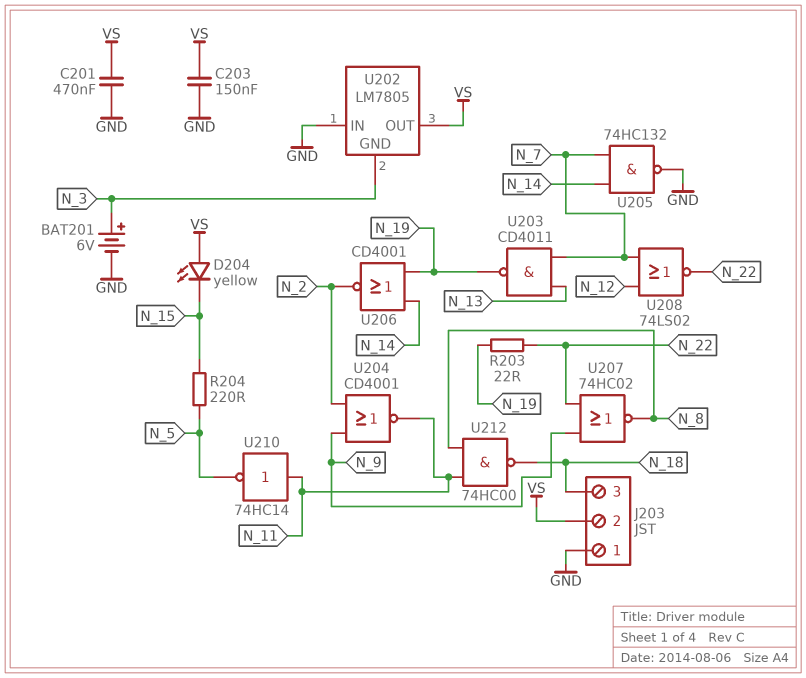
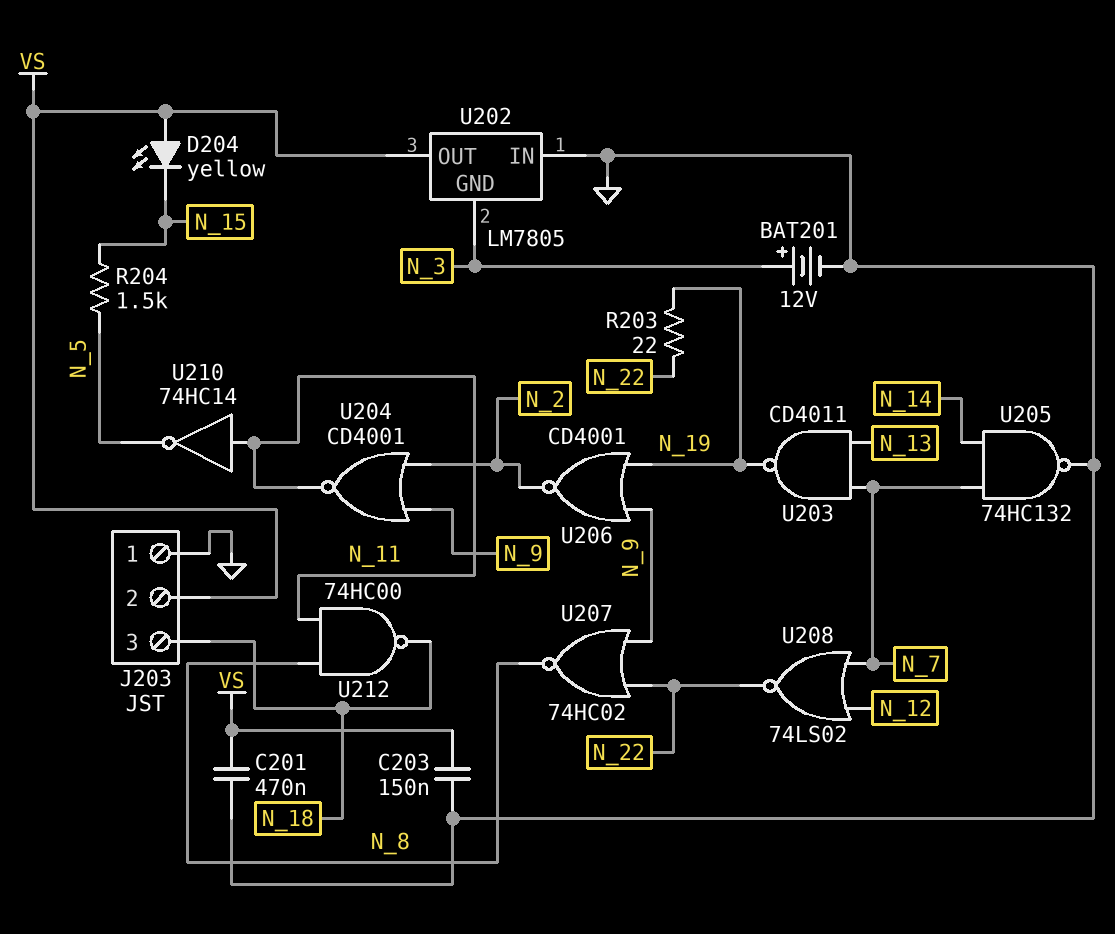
BAT201: 6V (plus N_3, minus GND) -> 12V (plus N_3, minus GND)
R204: 220 (N_5, N_15) -> 1.5k (N_5, N_15)
U206: NOR CD4001 (in N_14, in N_19, out N_2) -> NOR CD4001 (in N_9, in N_19, out N_2)

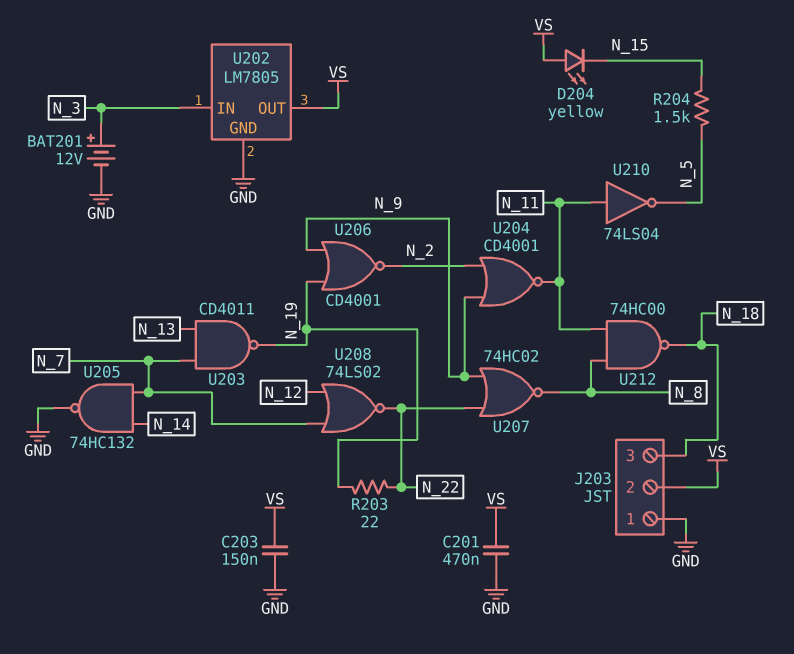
U202 pin GND: N_3 -> GND
U202 pin IN: GND -> N_3
U210: NOT 74HC14 (in N_11, out N_5) -> NOT 74LS04 (in N_11, out N_5)

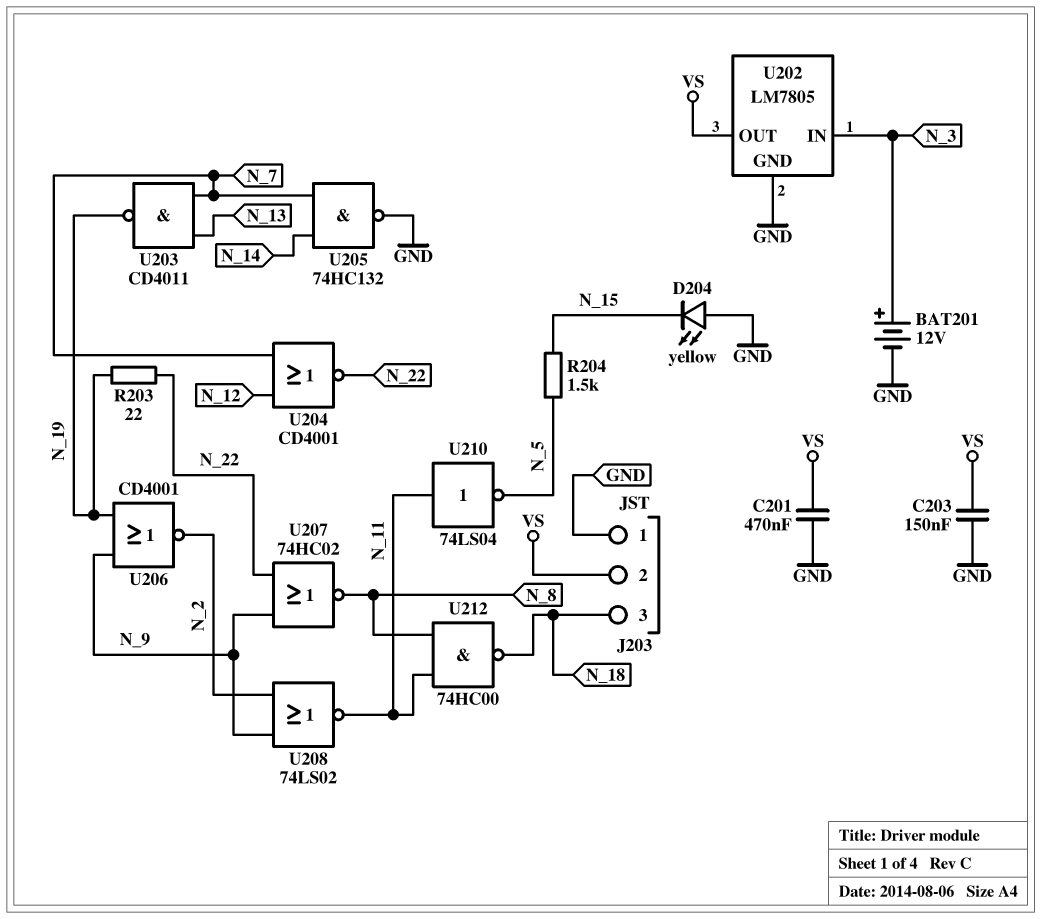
D204: LED yellow (A VS, K N_15) -> LED yellow (A GND, K N_15)
U204: NOR CD4001 (in N_2, in N_9, out N_11) -> NOR CD4001 (in N_7, in N_12, out N_22)
U208: NOR 74LS02 (in N_7, in N_12, out N_22) -> NOR 74LS02 (in N_2, in N_9, out N_11)

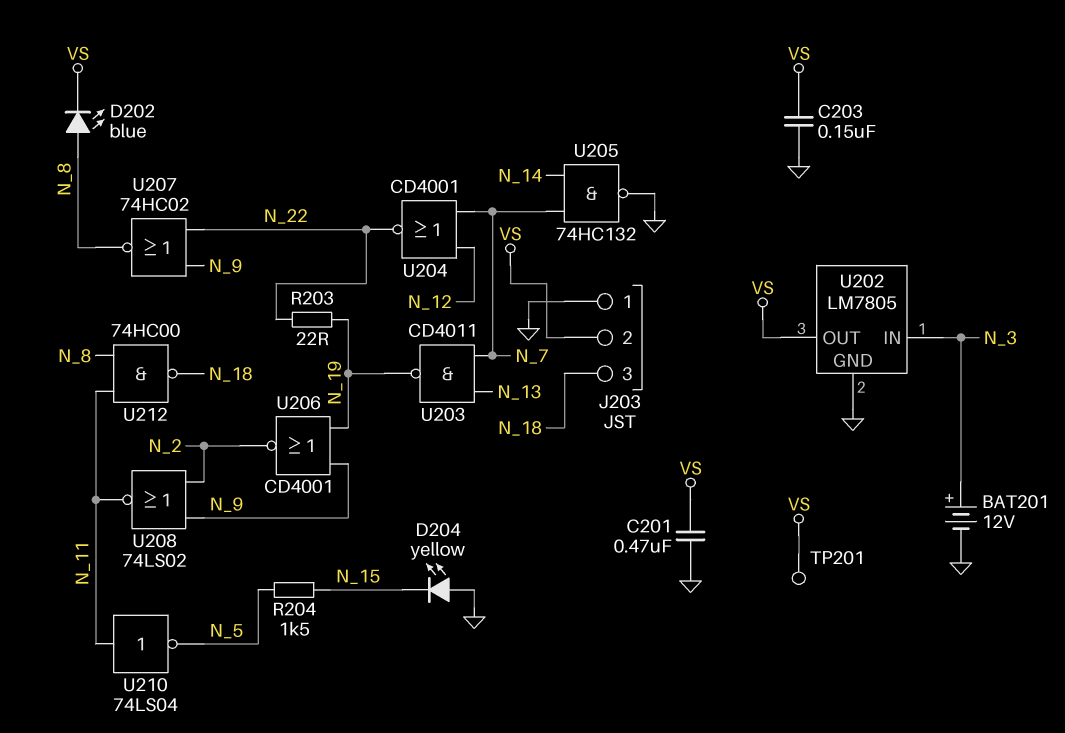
D202: none -> LED blue (A N_8, K VS)
TP201: none -> test point (VS)

